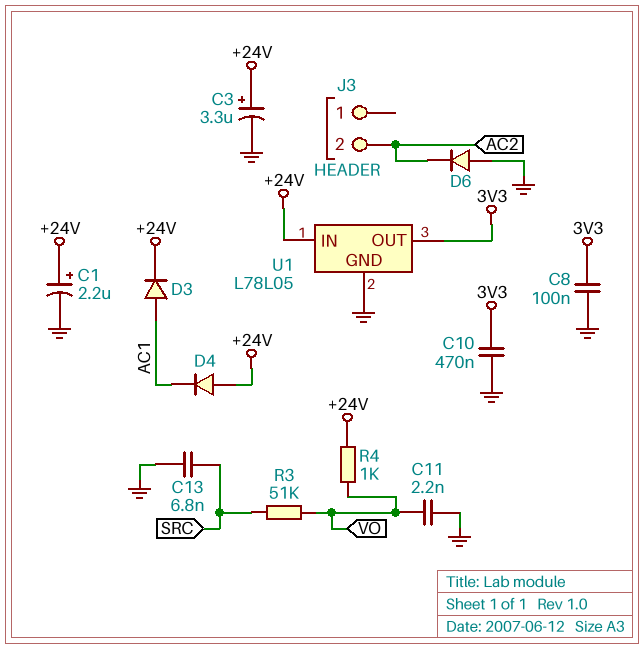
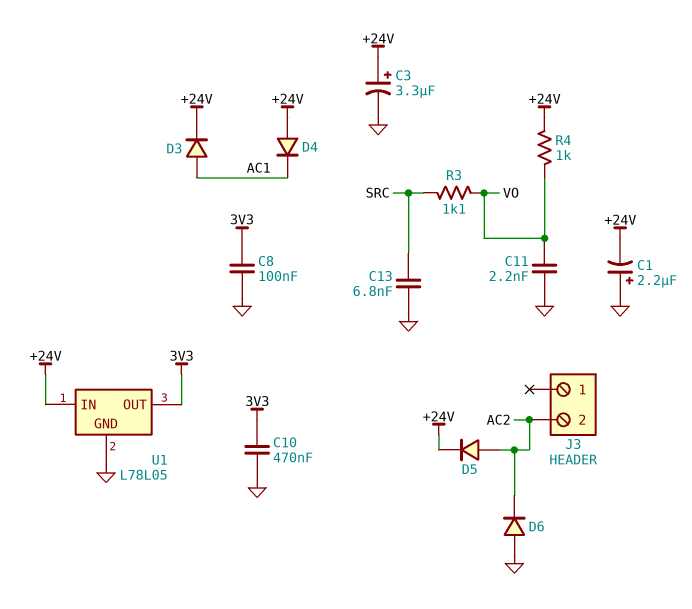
C1: 2.2uF (plus +24V, minus GND) -> 2.2uF (plus GND, minus +24V)
D5: none -> diode (A AC2, K +24V)
R3: 51k (SRC, VO) -> 1.1k (SRC, VO)

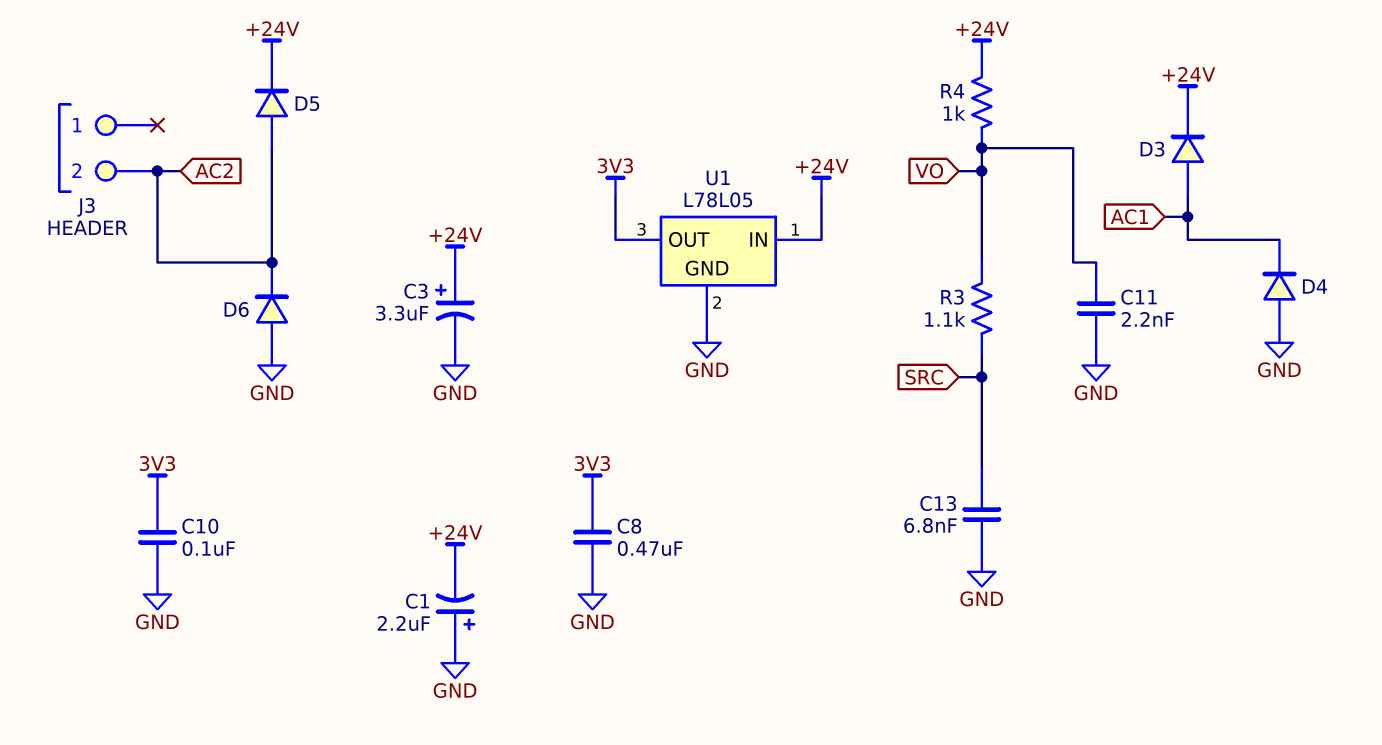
C8: 100nF (3V3, GND) -> 470nF (3V3, GND)
C10: 470nF (3V3, GND) -> 100nF (3V3, GND)
D4: diode (A +24V, K AC1) -> diode (A GND, K AC1)

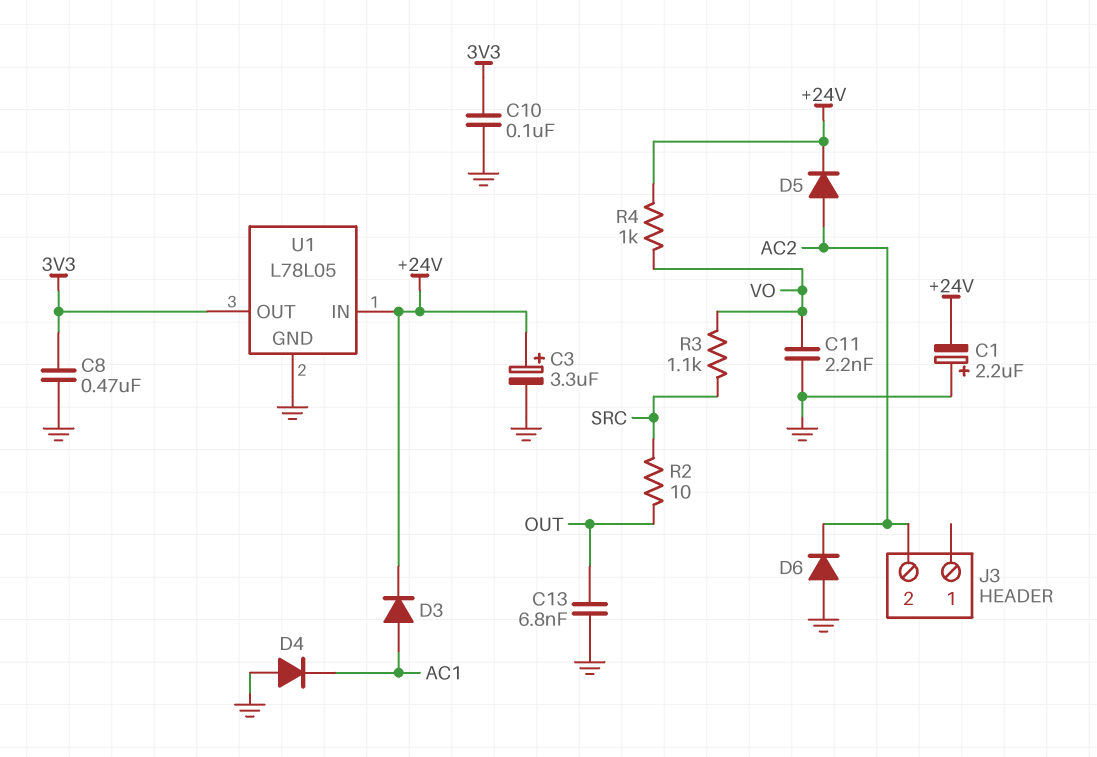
C13: 6.8nF (GND, SRC) -> 6.8nF (GND, OUT)
R2: none -> 10 (OUT, SRC)

